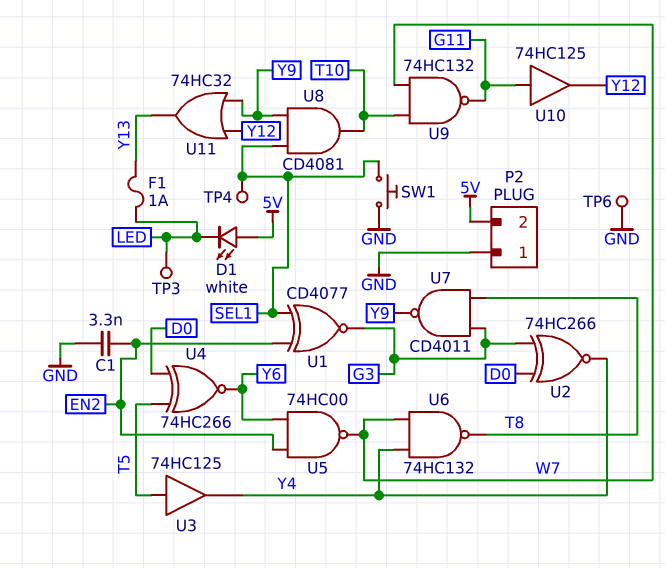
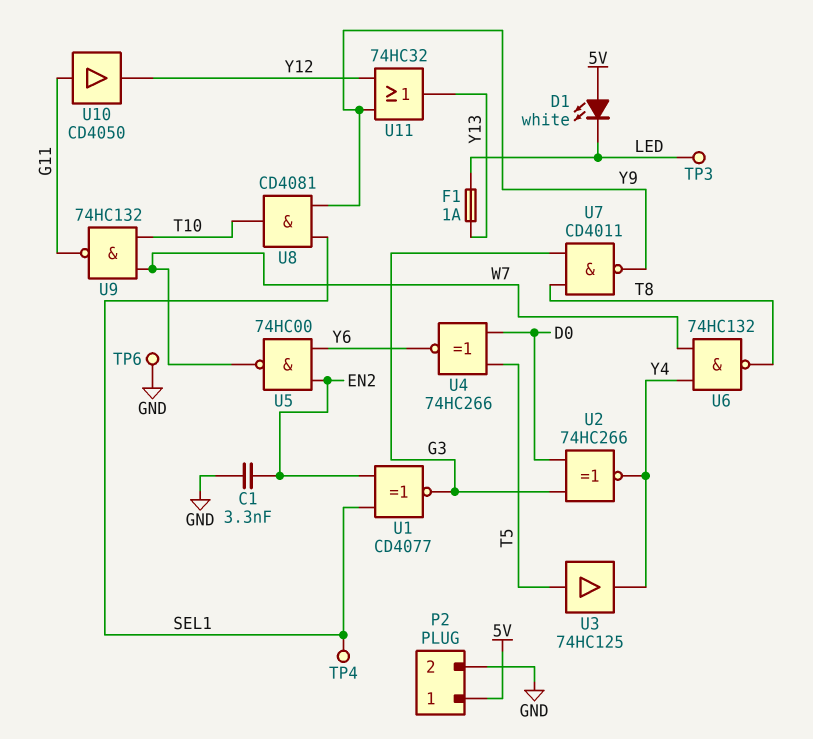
P2 pin 1: GND -> 5V
P2 pin 2: 5V -> GND
SW1: button (GND, SEL1) -> none
U10: buffer 74HC125 (in G11, out Y12) -> buffer CD4050 (in G11, out Y12)

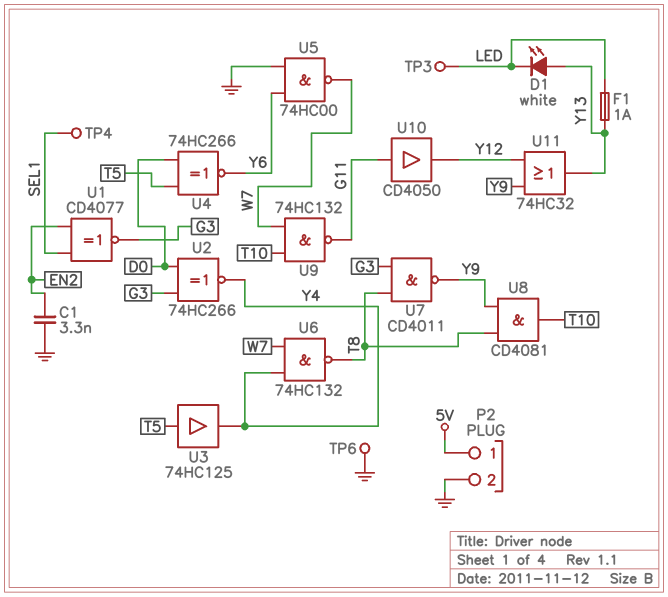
D1: LED white (A 5V, K LED) -> LED white (A Y13, K LED)
U5: NAND 74HC00 (in EN2, in Y6, out W7) -> NAND 74HC00 (in GND, in Y6, out W7)
U8: AND CD4081 (in SEL1, in Y9, out T10) -> AND CD4081 (in T8, in Y9, out T10)

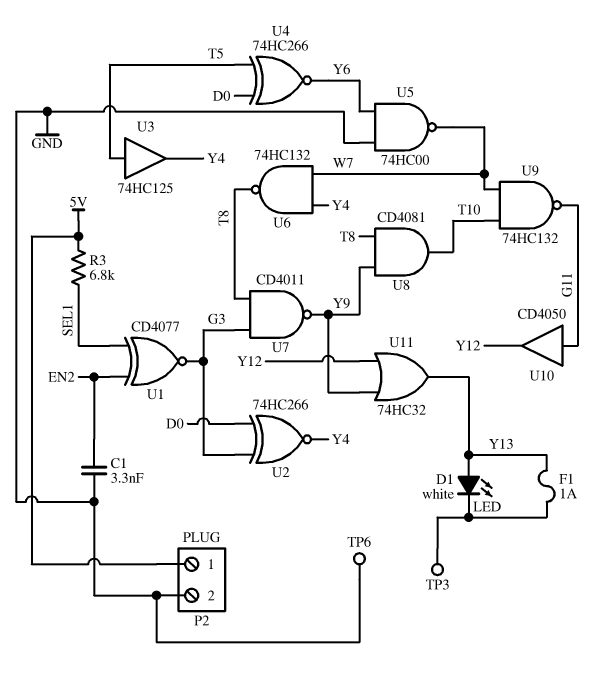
R3: none -> 6.8k (5V, SEL1)
TP4: test point (SEL1) -> none

